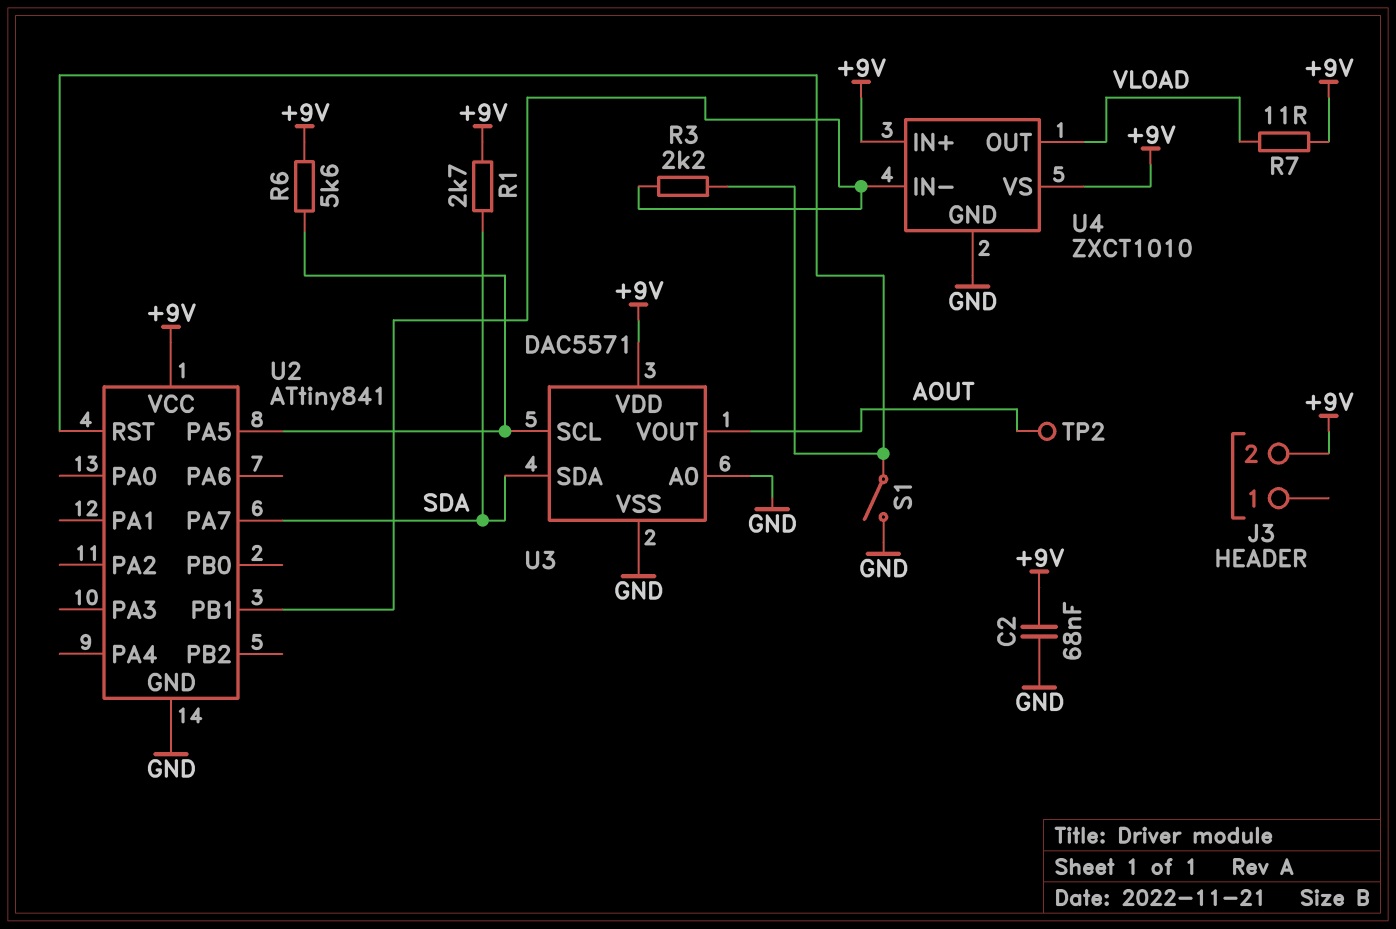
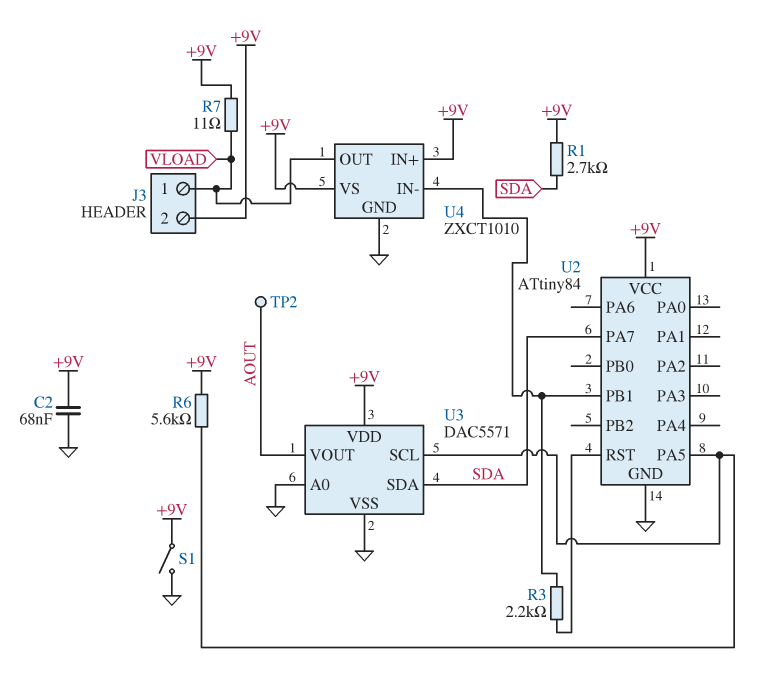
J3 pin 1: none -> VLOAD
S1: switch (GND, U2/RST) -> switch (+9V, GND)
U2: ATtiny841 -> ATtiny84

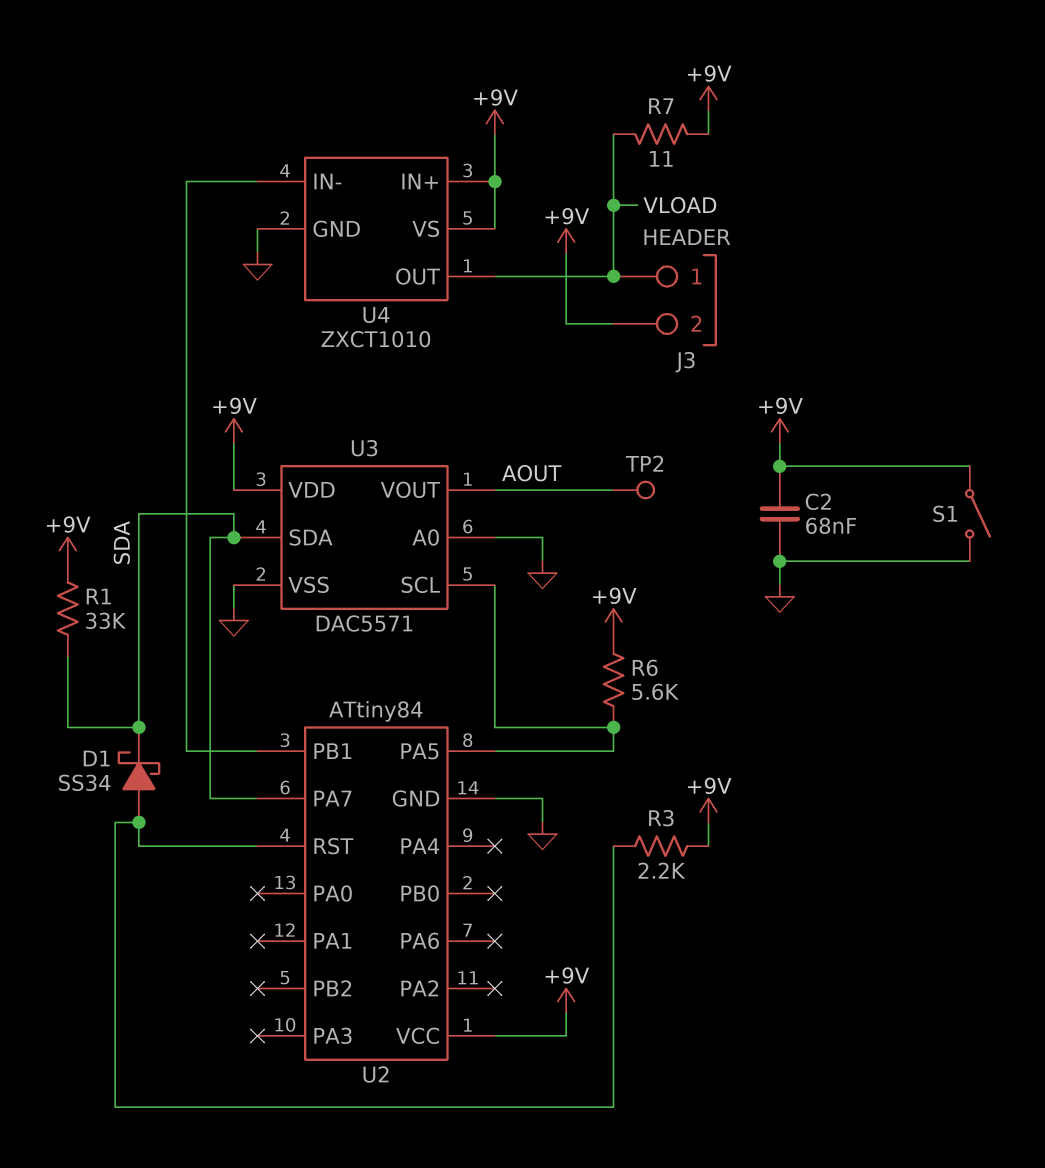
D1: none -> schottky SS34 (A U2/RST, K SDA)
R1: 2.7k (+9V, SDA) -> 33k (+9V, SDA)
R3: 2.2k (U2/PB1, U2/RST) -> 2.2k (+9V, U2/RST)

